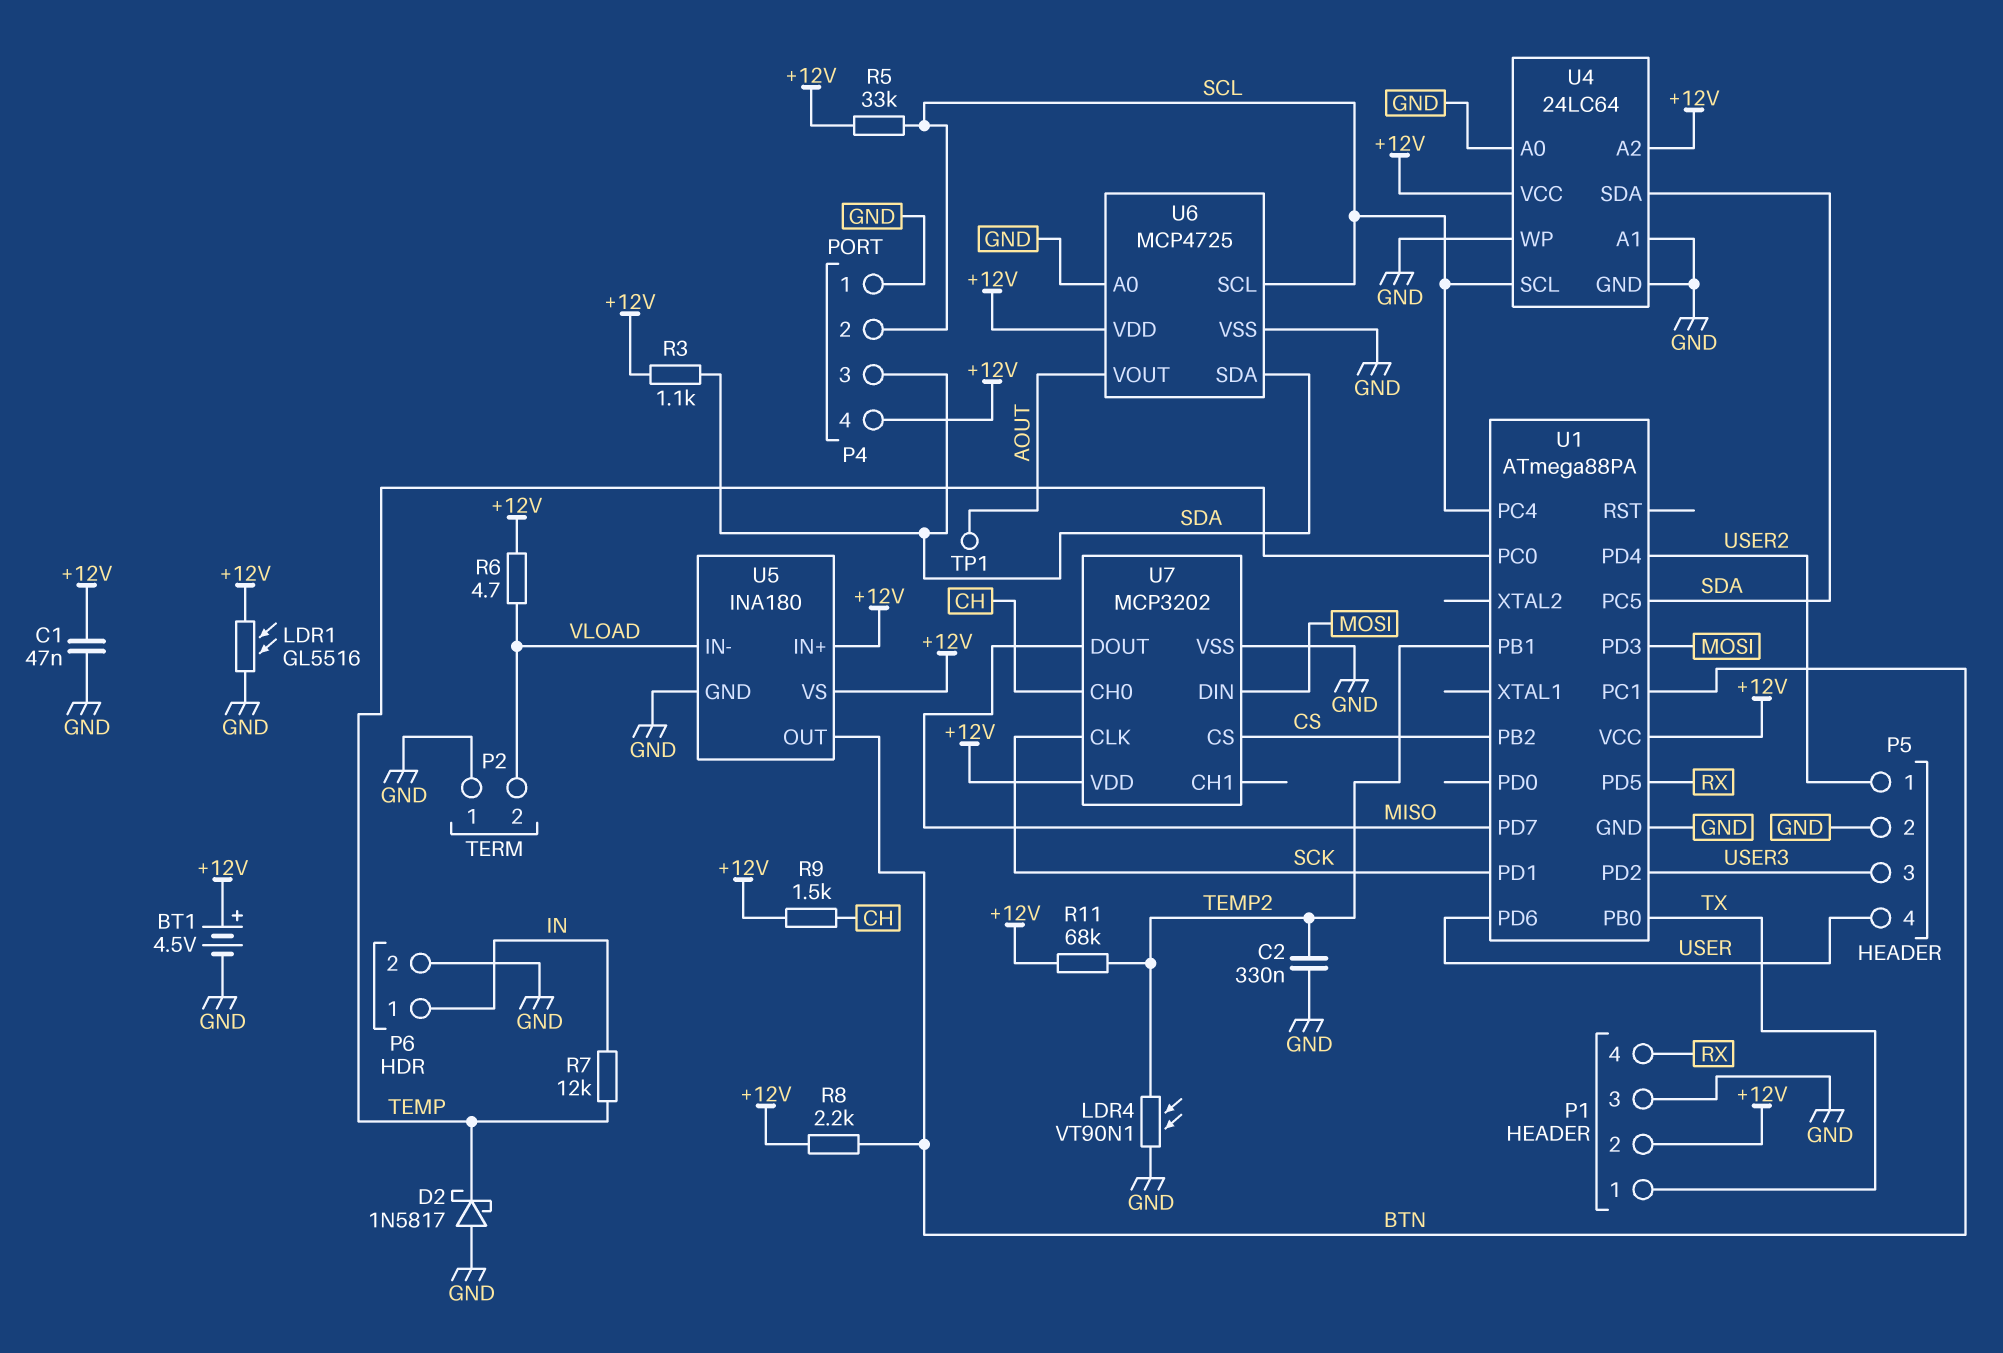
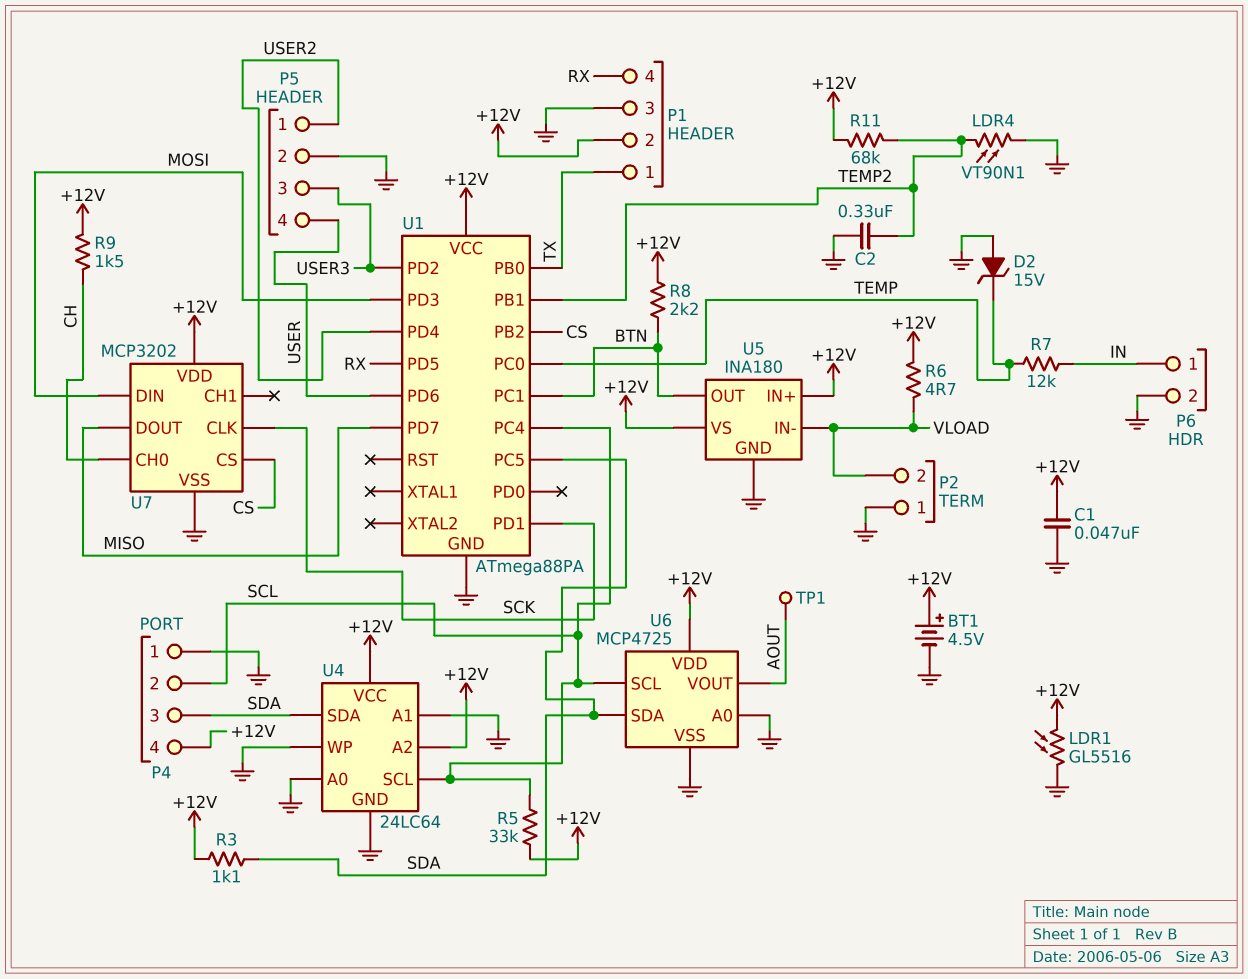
D2: schottky 1N5817 (A GND, K TEMP) -> zener 15V (A GND, K TEMP)

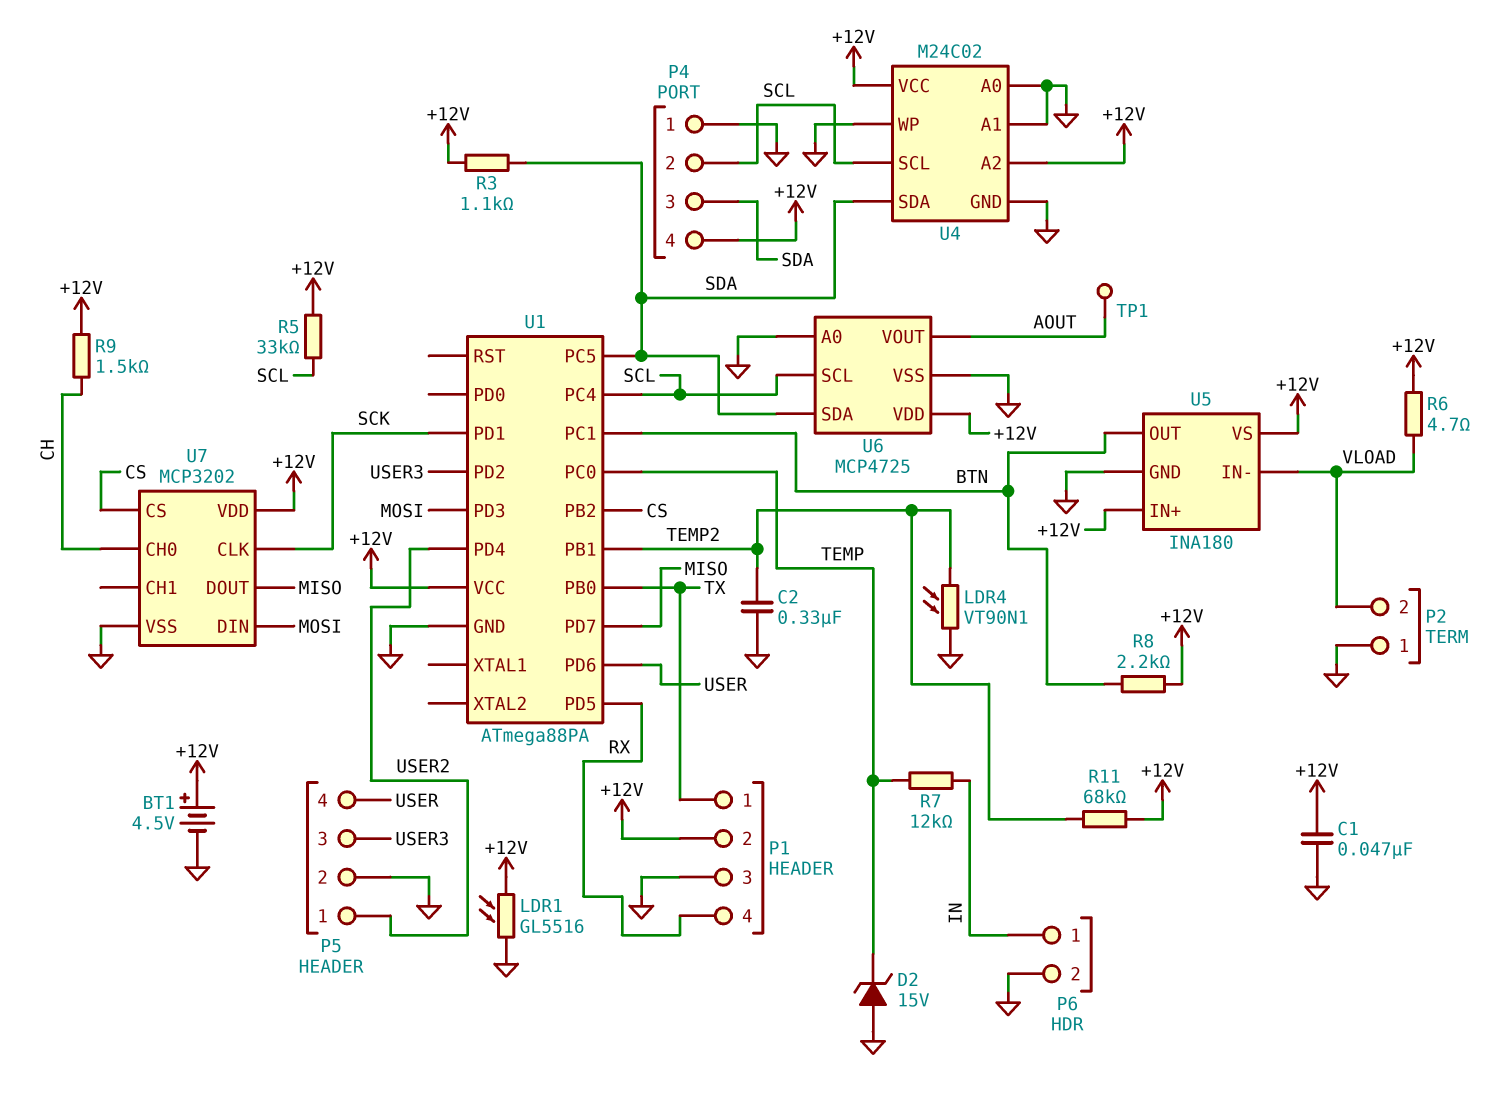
U4: 24LC64 -> M24C02

